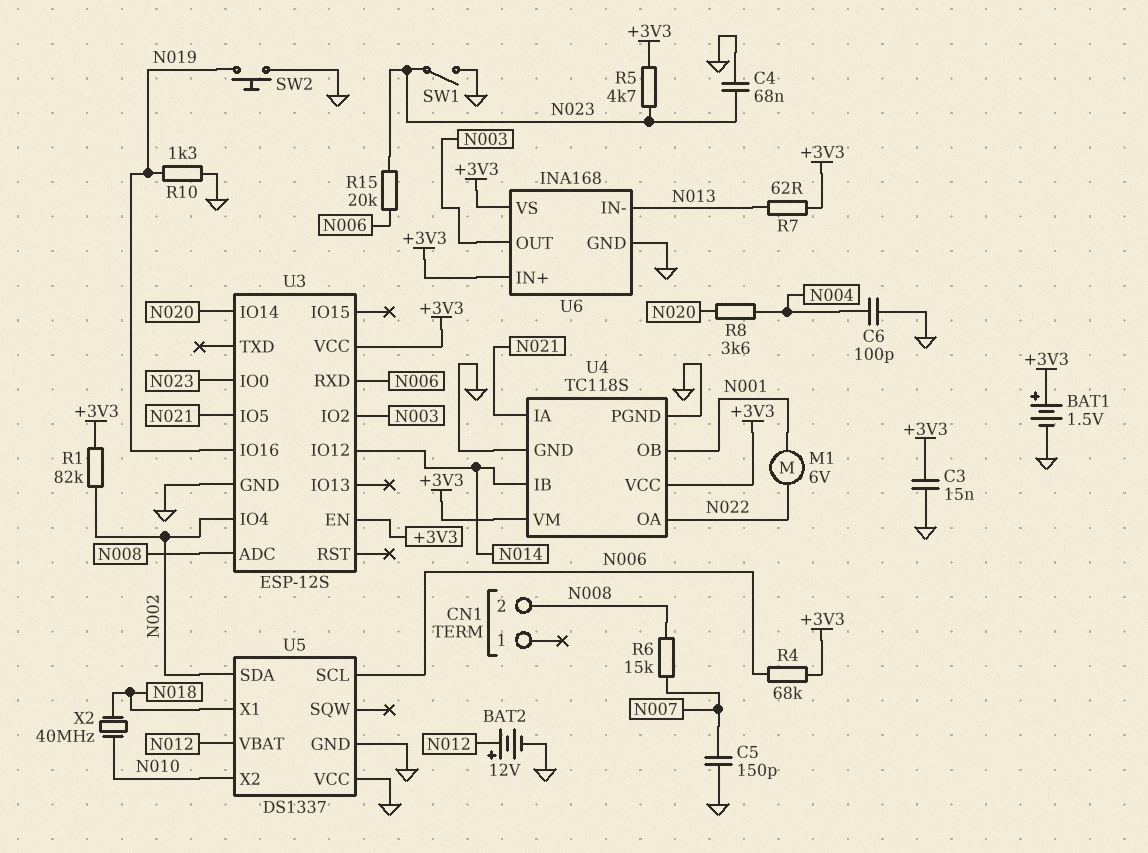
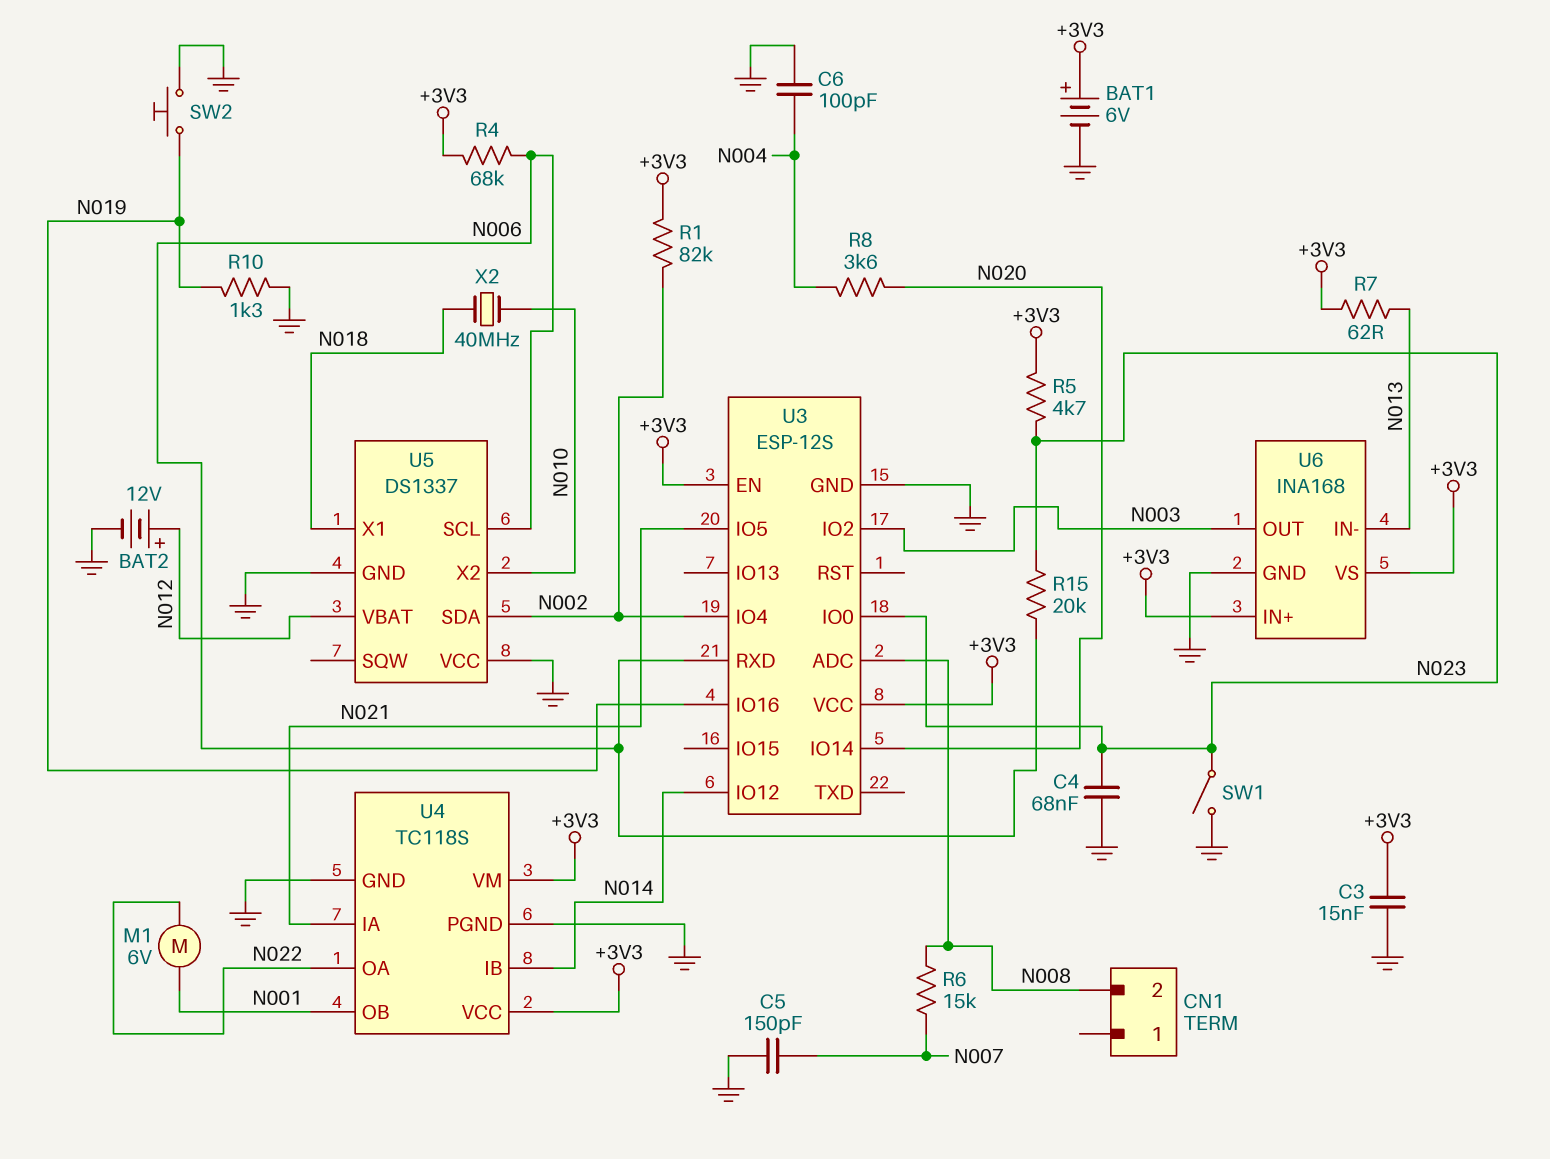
BAT1: 1.5V (plus +3V3, minus GND) -> 6V (plus +3V3, minus GND)

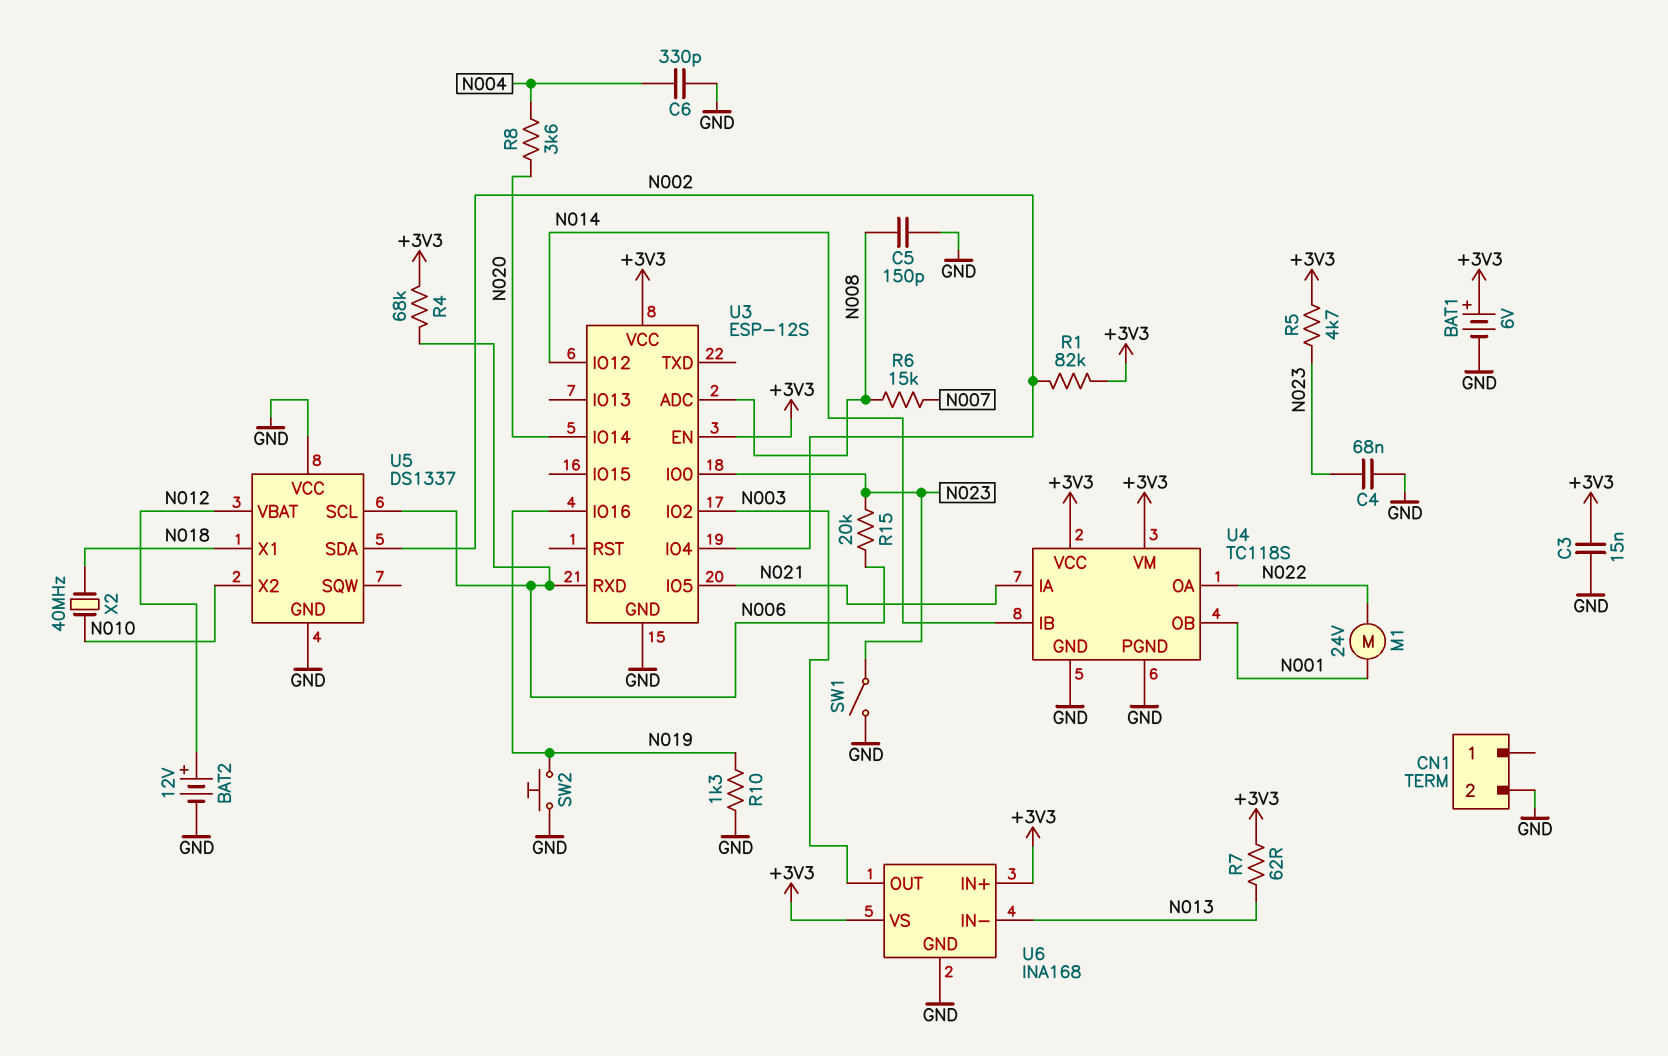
C5: 150pF (GND, N007) -> 150pF (GND, N008)
C6: 100pF (GND, N004) -> 330pF (GND, N004)
CN1 pin 2: N008 -> GND
M1: motor 6V (N001, N022) -> motor 24V (N001, N022)

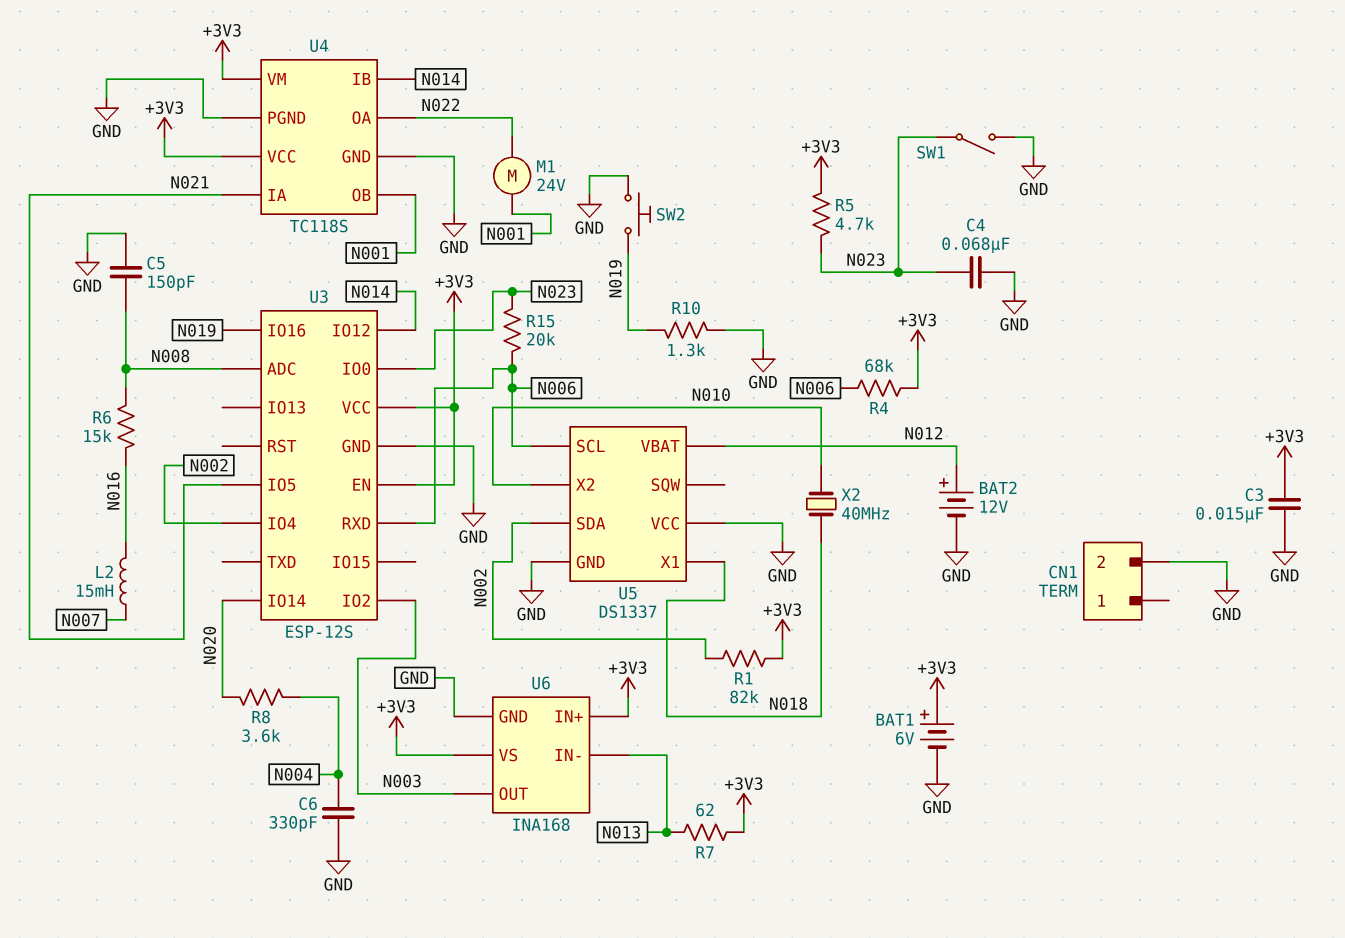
L2: none -> 15mH (N007, N016)
R6: 15k (N007, N008) -> 15k (N008, N016)

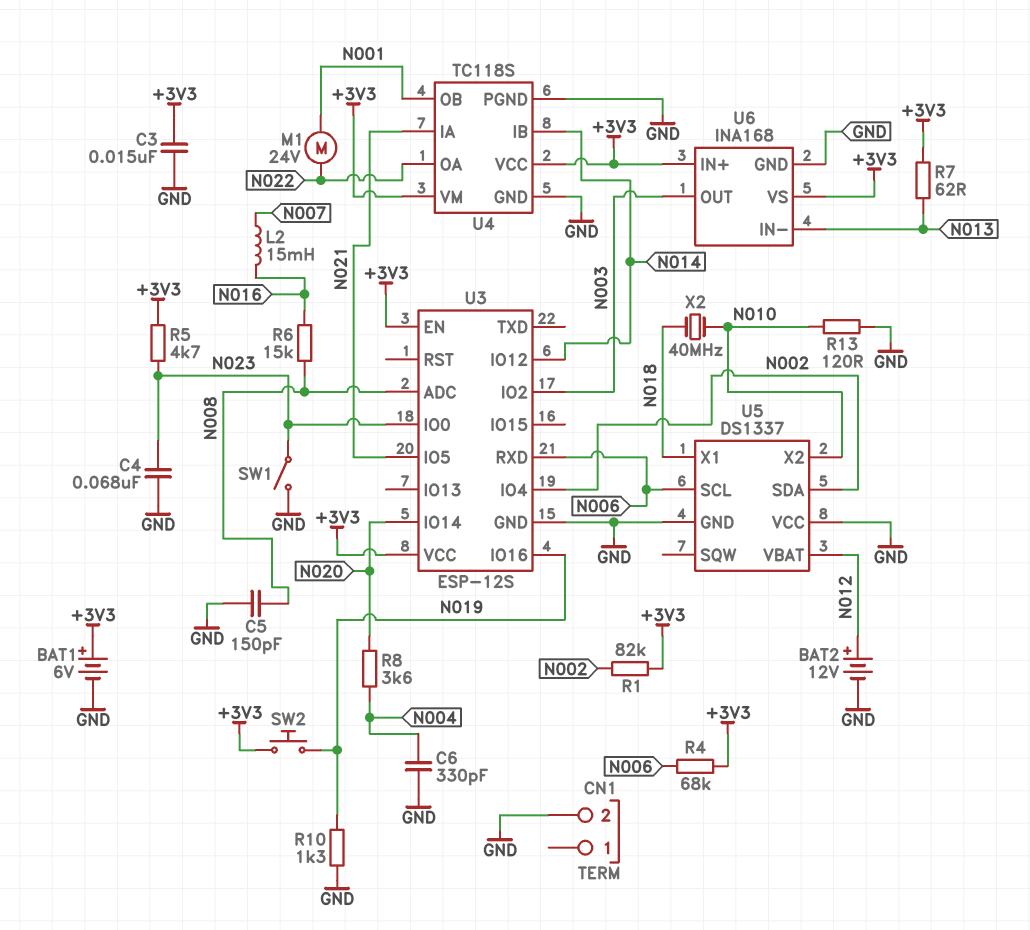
R13: none -> 120 (GND, N010)
R15: 20k (N006, N023) -> none
SW2: button (GND, N019) -> button (+3V3, N019)

